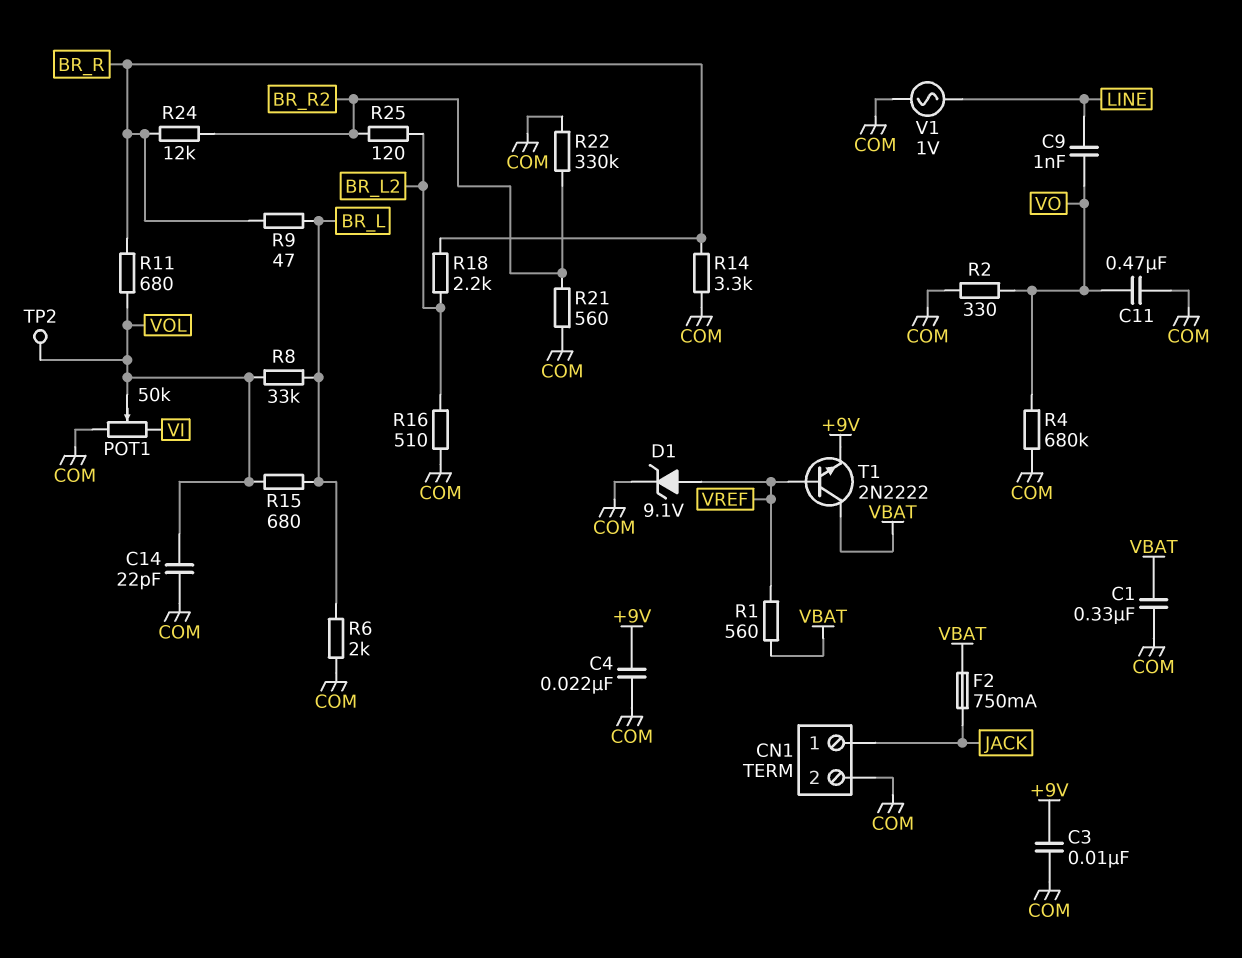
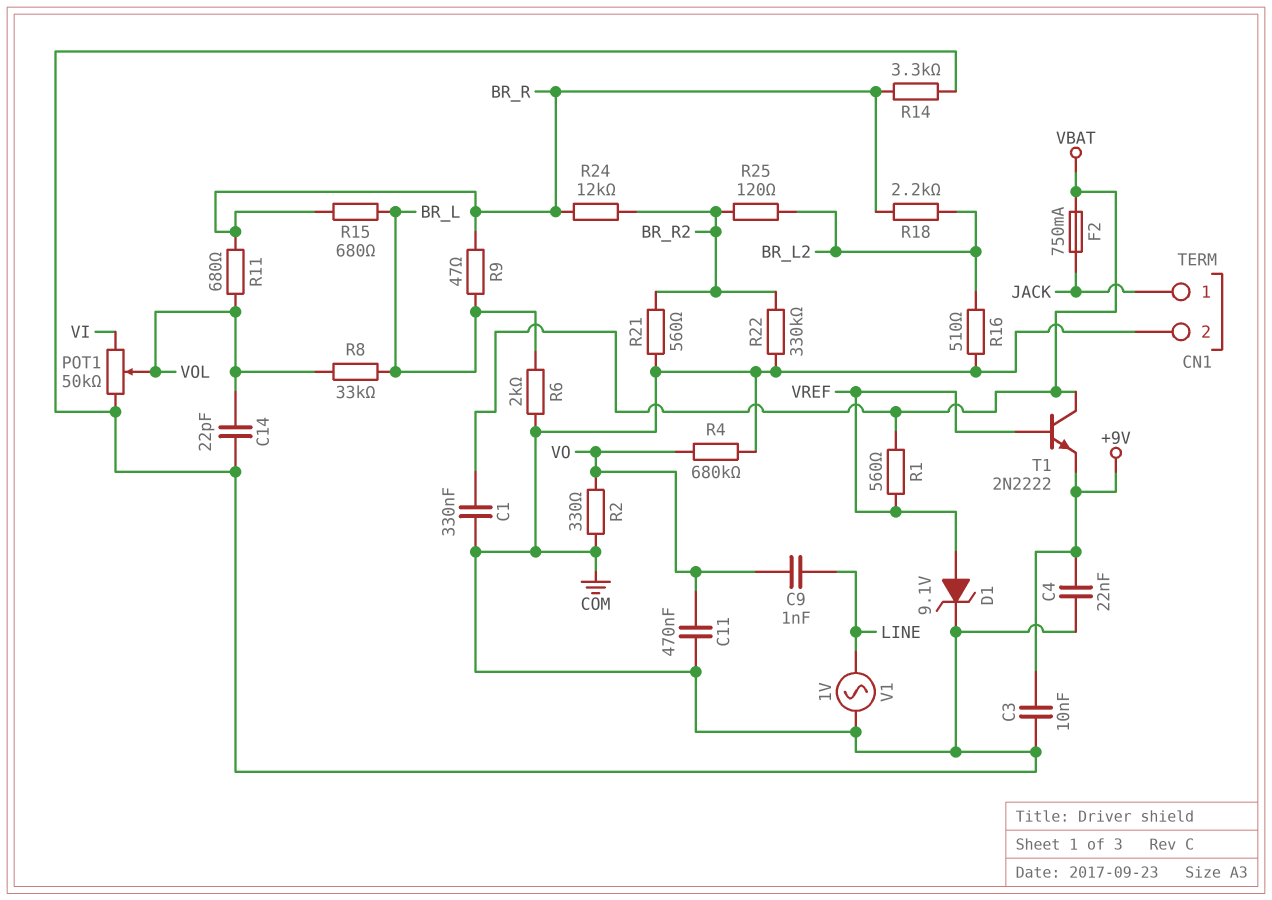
R15: 680 (BR_L, VOL) -> 680 (BR_L, BR_R)
TP2: test point (VOL) -> none

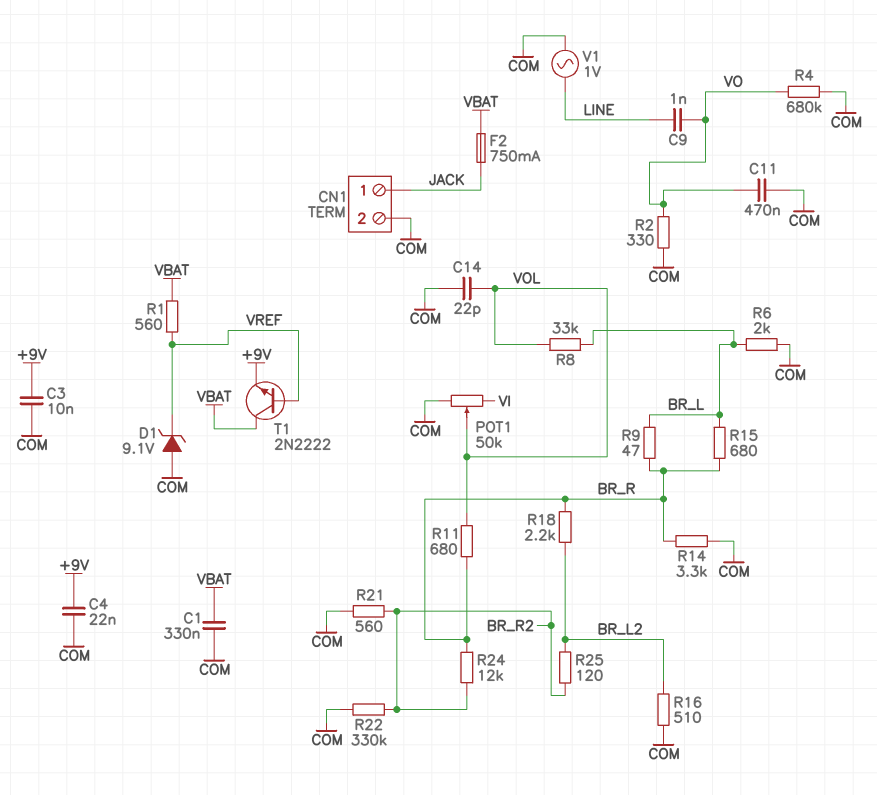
D1: zener 9.1V (A VREF, K COM) -> zener 9.1V (A COM, K VREF)

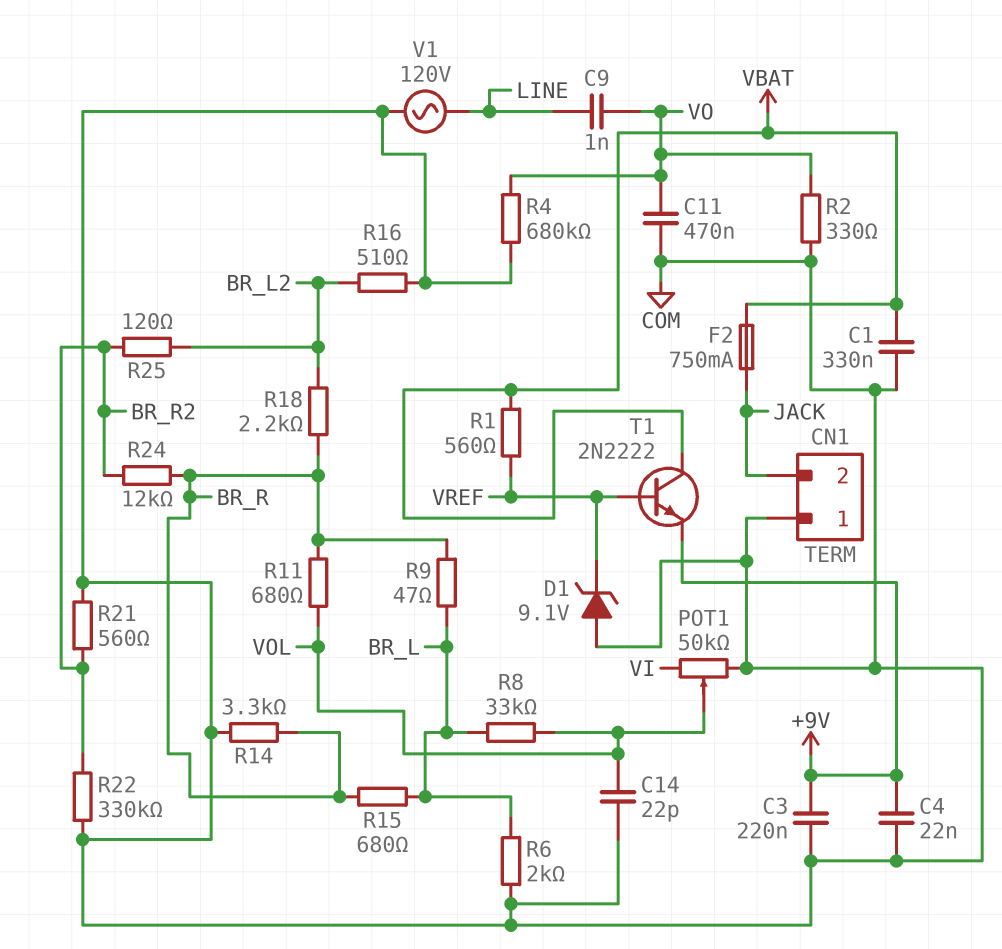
C3: 10nF (+9V, COM) -> 220nF (+9V, COM)
CN1 pin 1: JACK -> COM
CN1 pin 2: COM -> JACK
V1: AC 1V (COM, LINE) -> AC 120V (COM, LINE)

